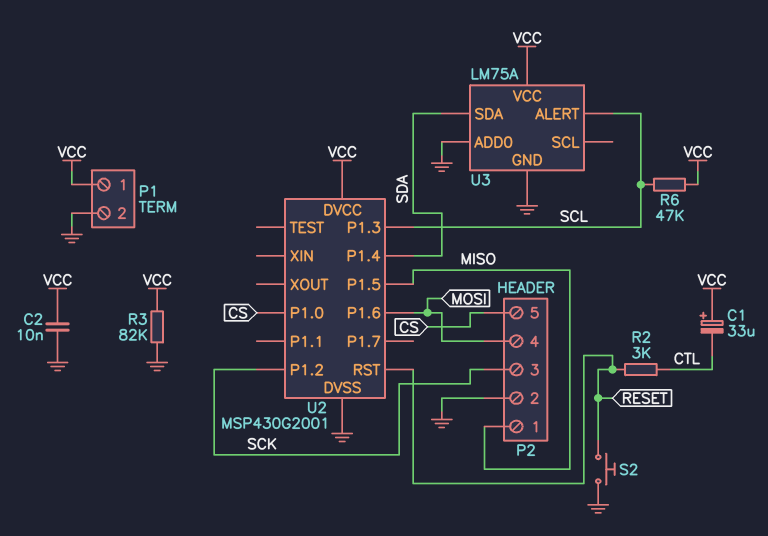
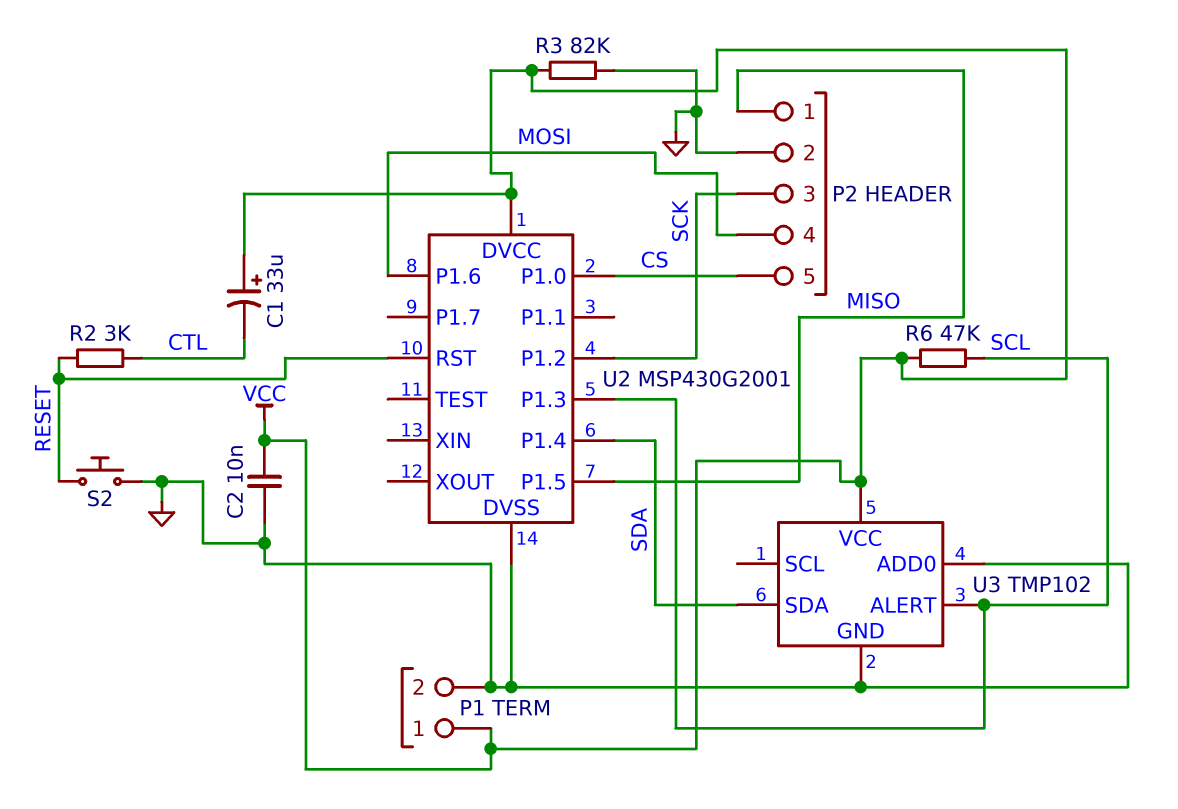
U3: LM75A -> TMP102

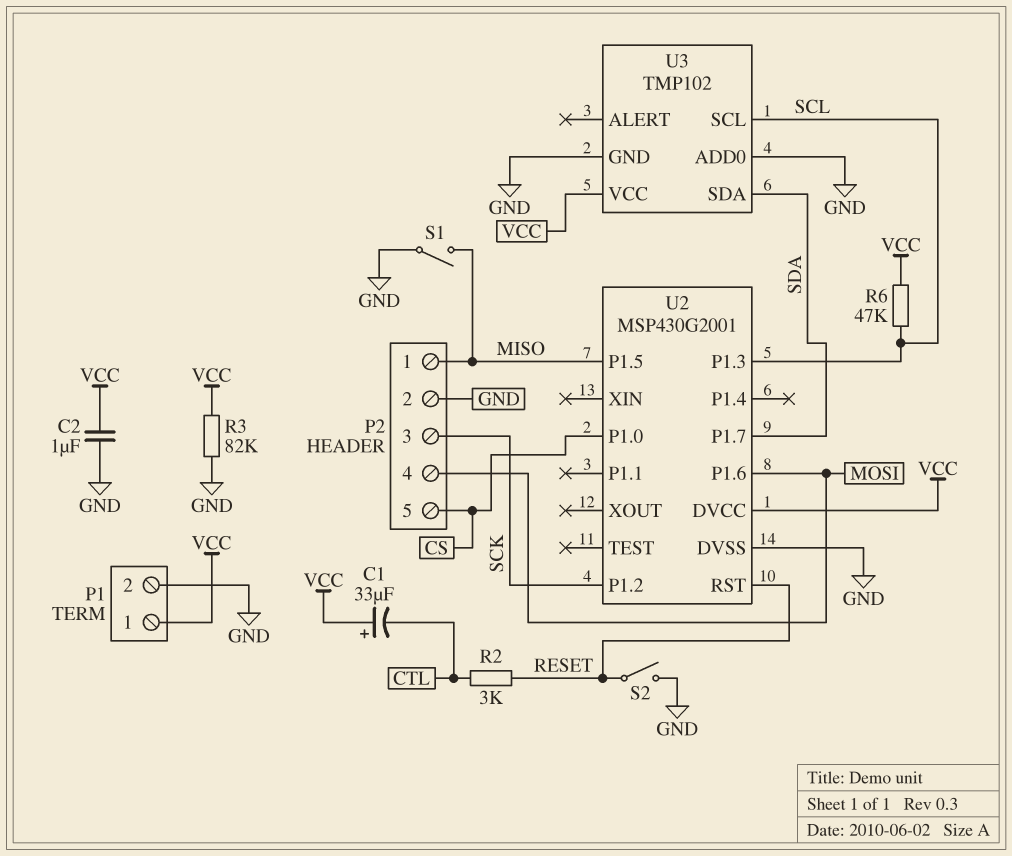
C2: 10nF (GND, VCC) -> 1uF (GND, VCC)
S1: none -> switch (GND, MISO)
S2: button (GND, RESET) -> switch (GND, RESET)
U2 pin P1.4: SDA -> none
U2 pin P1.7: none -> SDA
U3 pin ALERT: SCL -> none
U3 pin SCL: none -> SCL

